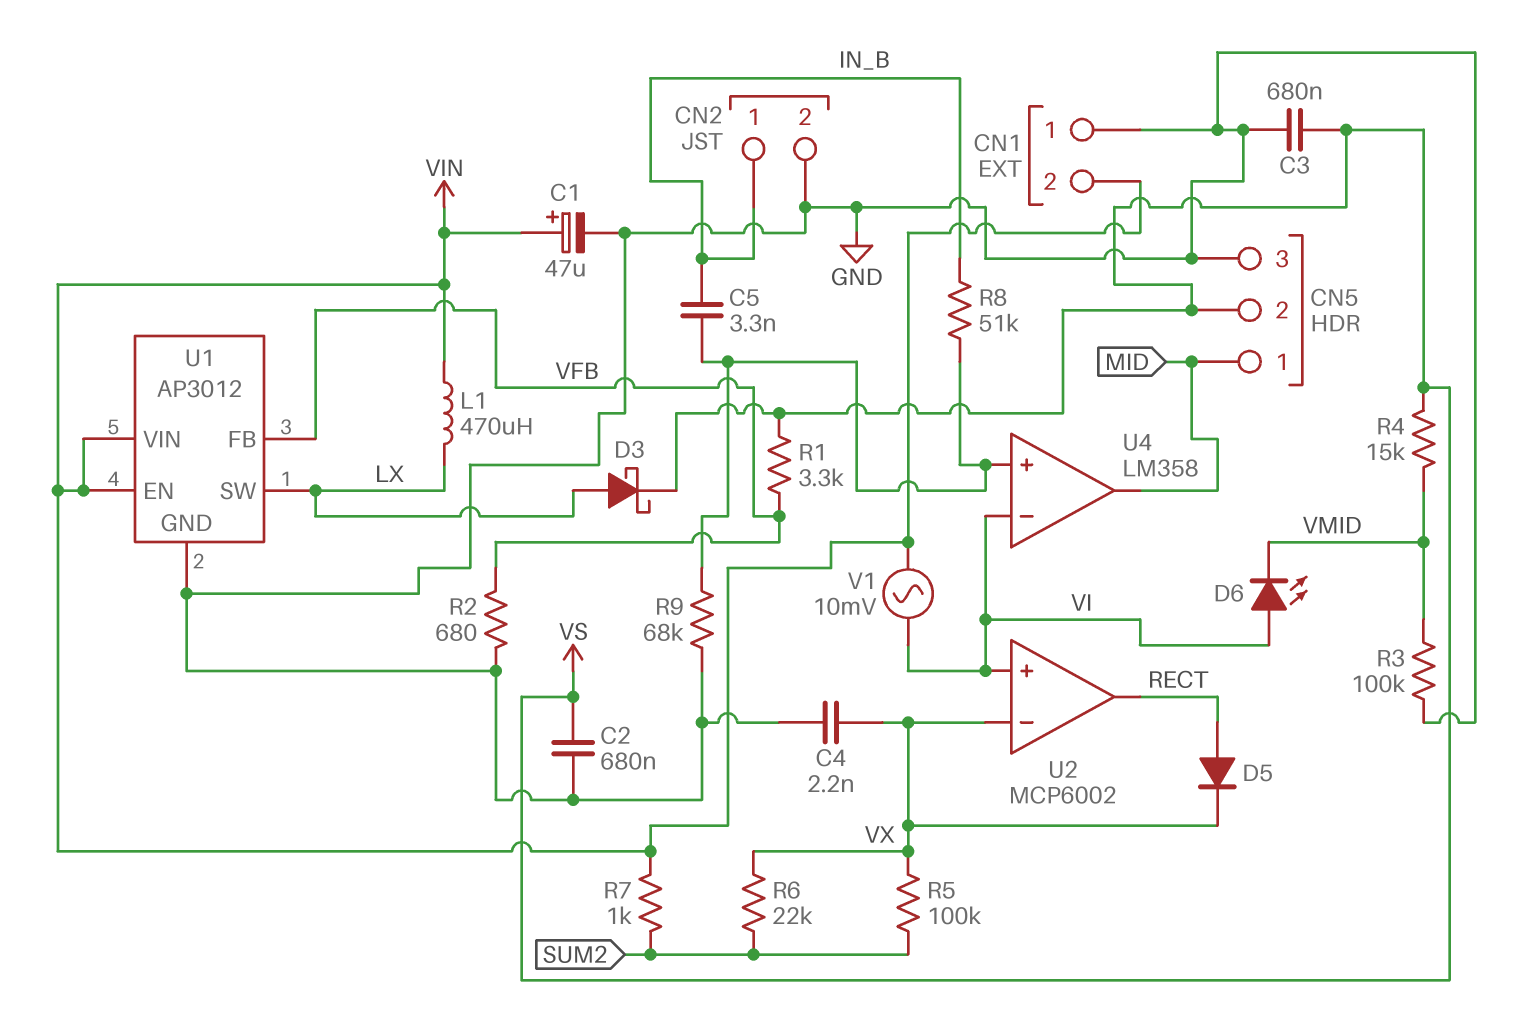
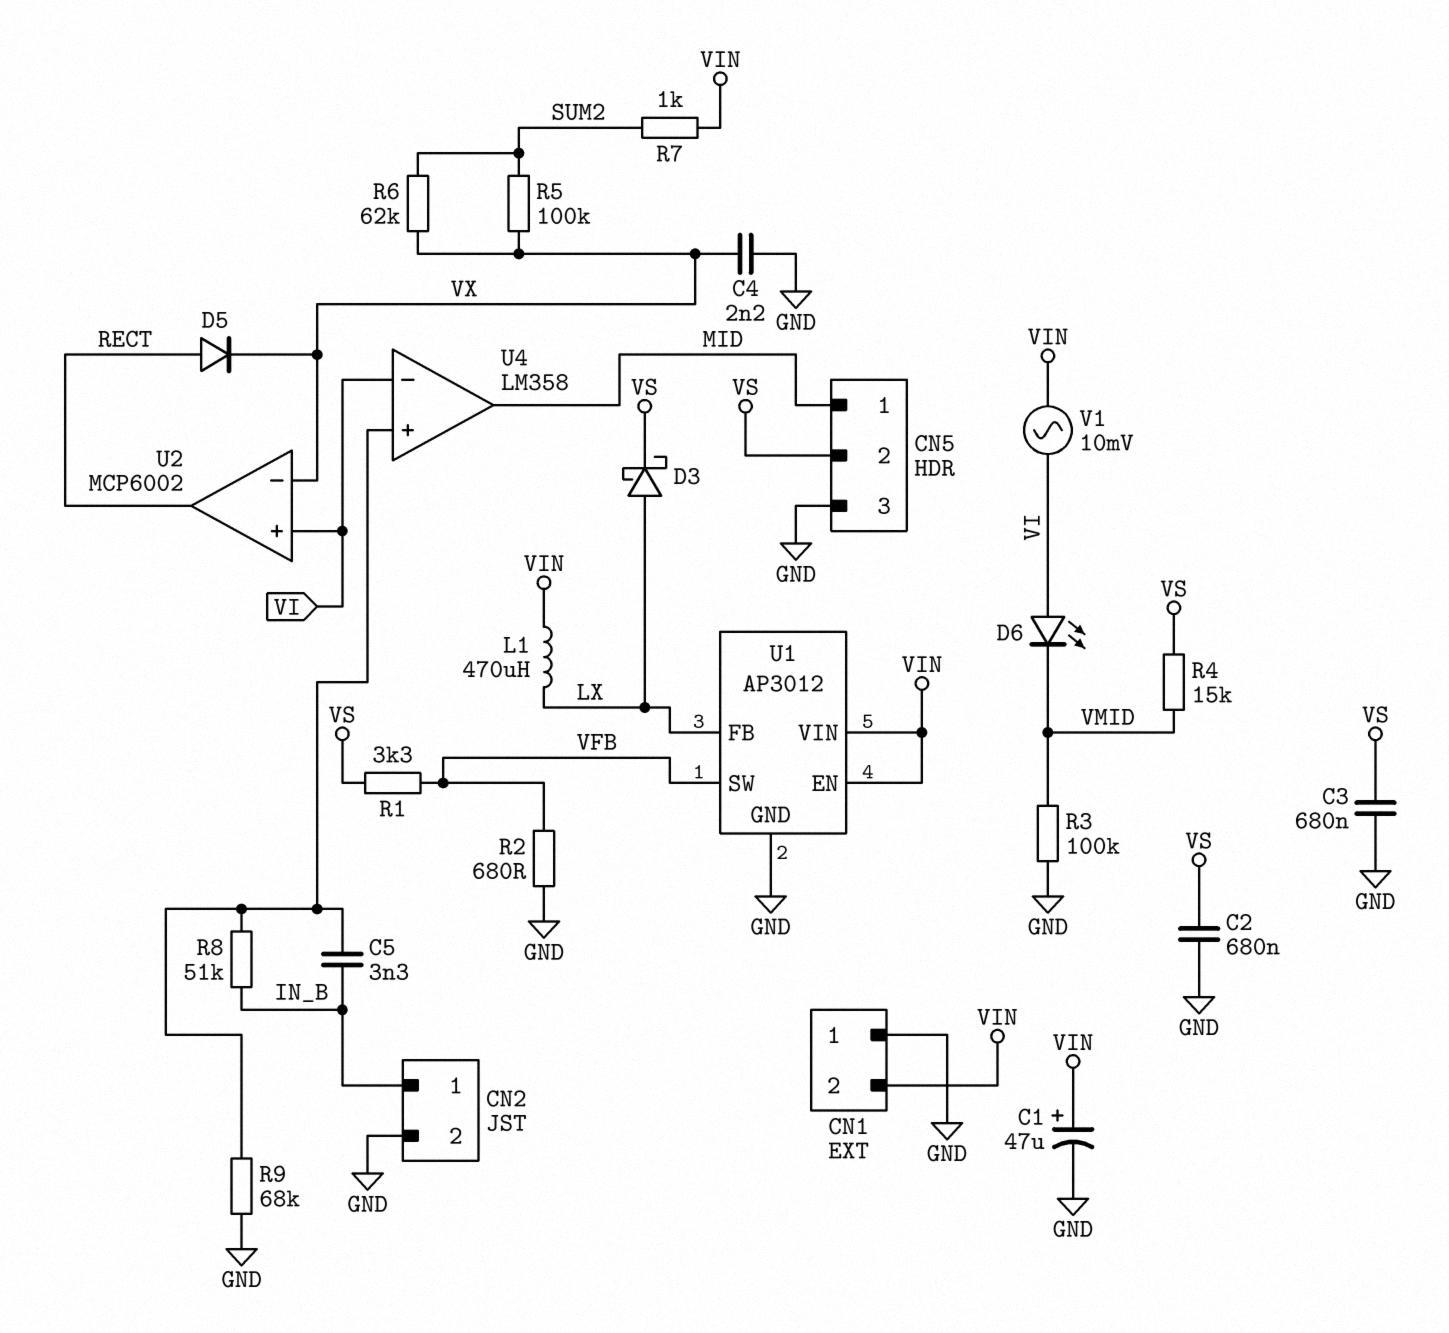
R6: 22k (SUM2, VX) -> 62k (SUM2, VX)
U1 pin FB: VFB -> LX
U1 pin SW: LX -> VFB

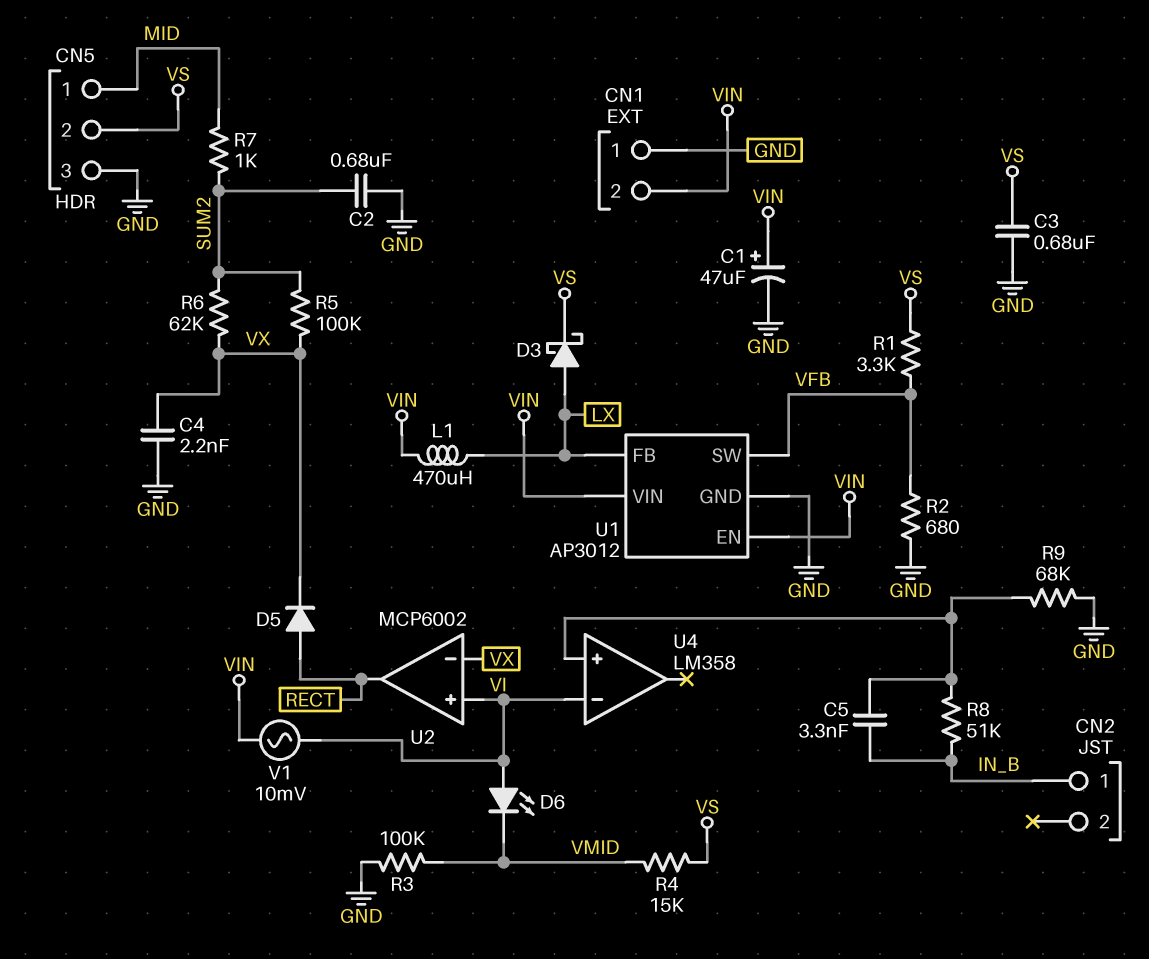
C2: 680nF (GND, VS) -> 680nF (GND, SUM2)
CN2 pin 2: GND -> none
R7: 1k (SUM2, VIN) -> 1k (MID, SUM2)
U4 pin out: MID -> none

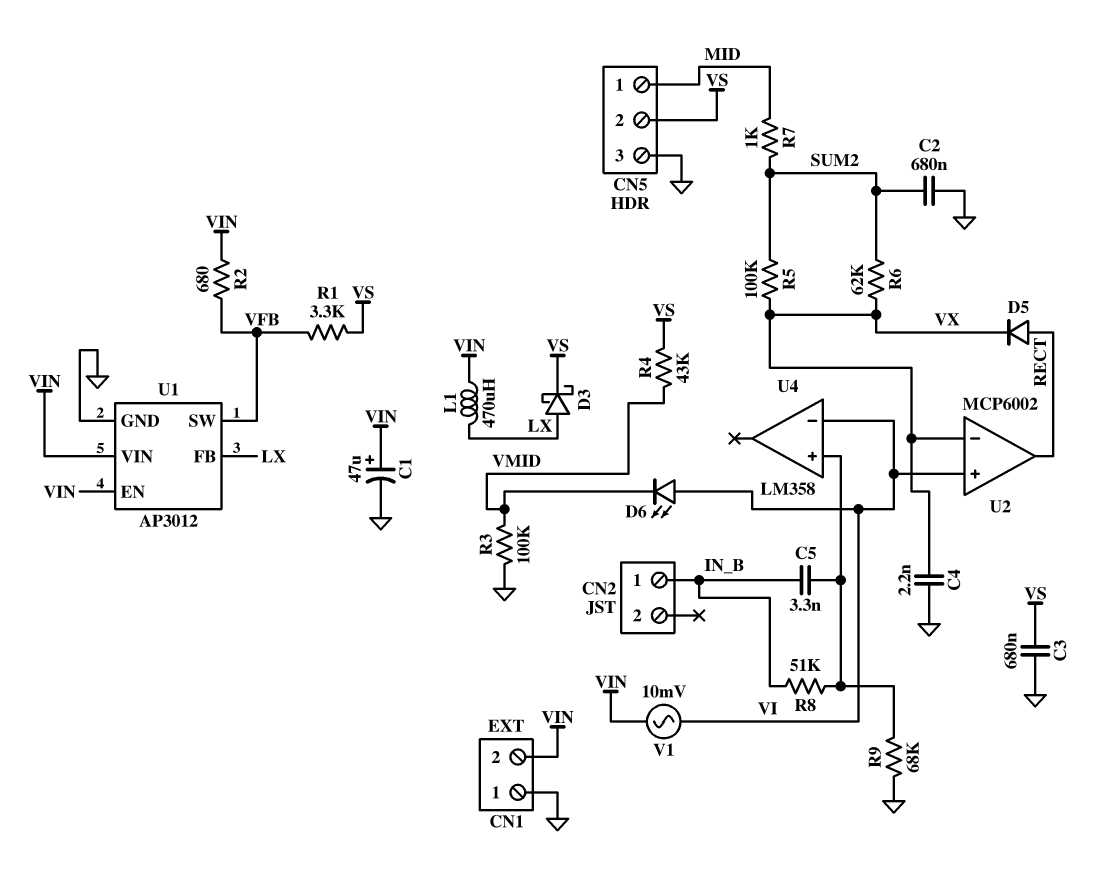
R2: 680 (GND, VFB) -> 680 (VFB, VIN)
R4: 15k (VMID, VS) -> 43k (VMID, VS)

